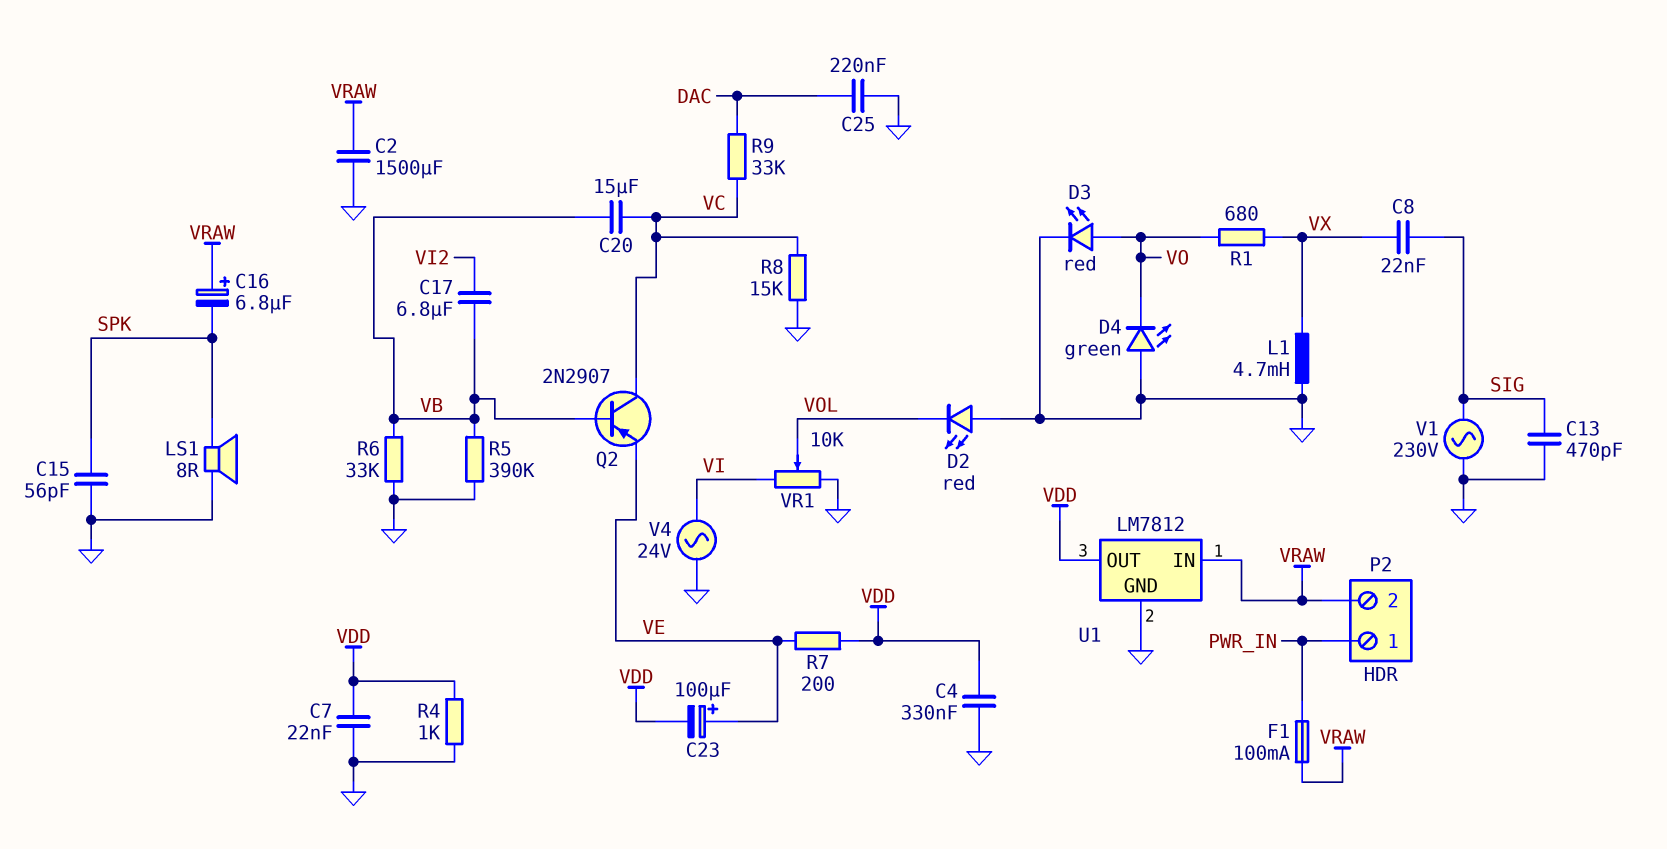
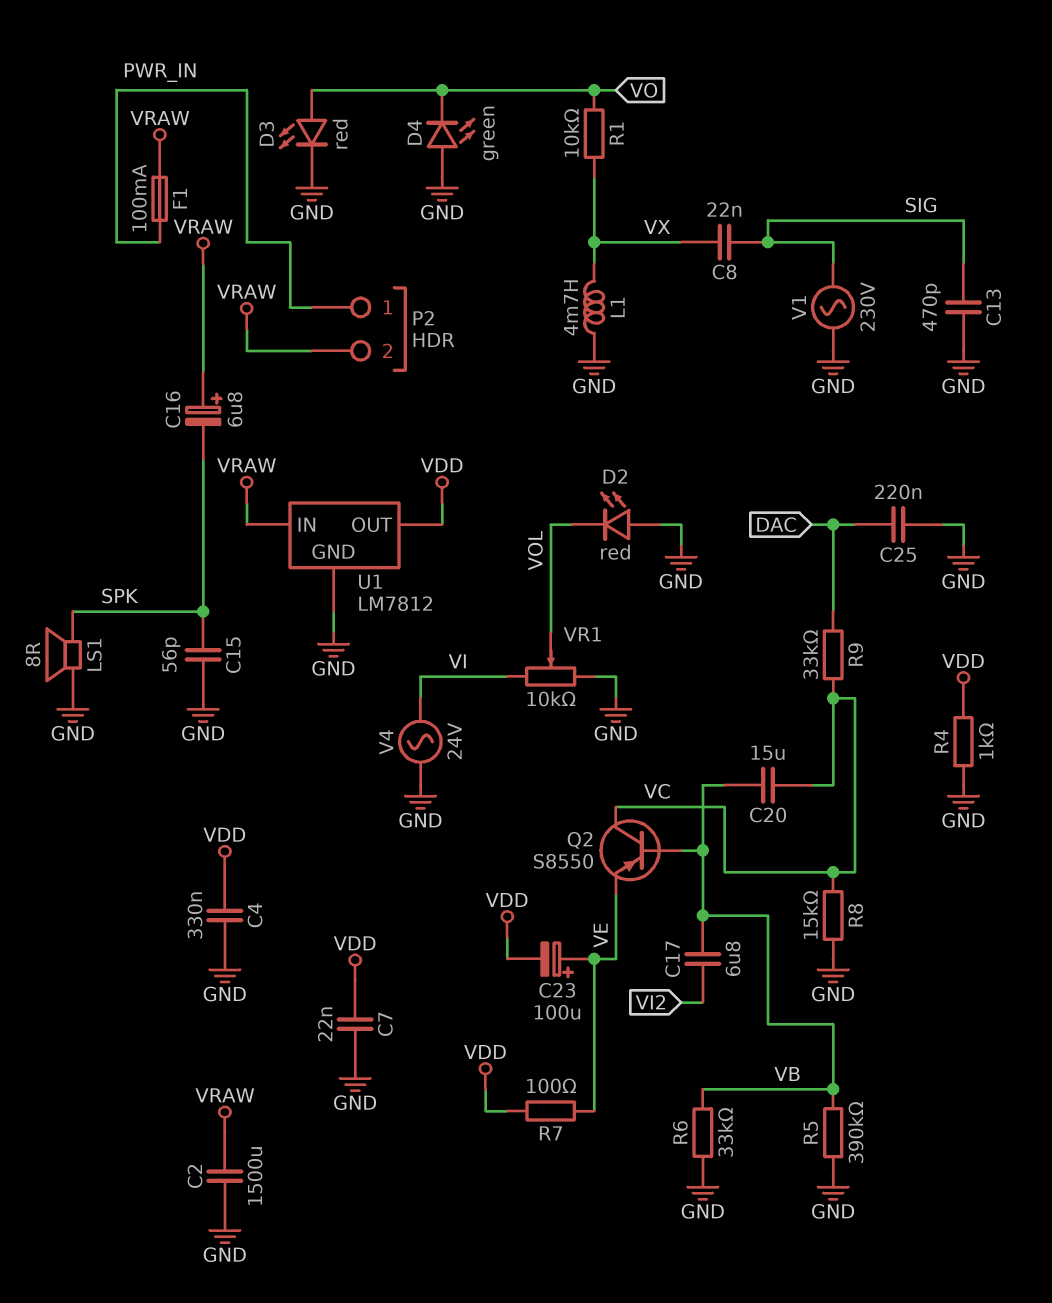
Q2: PNP 2N2907 (B VB, C VC, E VE) -> PNP S8550 (B VB, C VC, E VE)
R1: 680 (VO, VX) -> 10k (VO, VX)
R7: 200 (VDD, VE) -> 100 (VDD, VE)

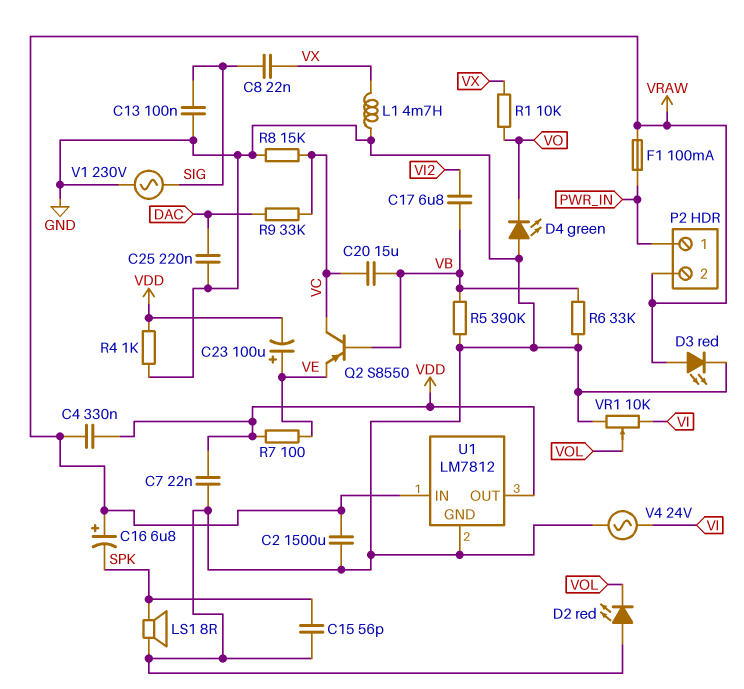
C4: 330nF (GND, VDD) -> 330nF (VDD, VRAW)
C13: 470pF (GND, SIG) -> 100nF (GND, SIG)
D3: LED red (A VO, K GND) -> LED red (A VRAW, K GND)

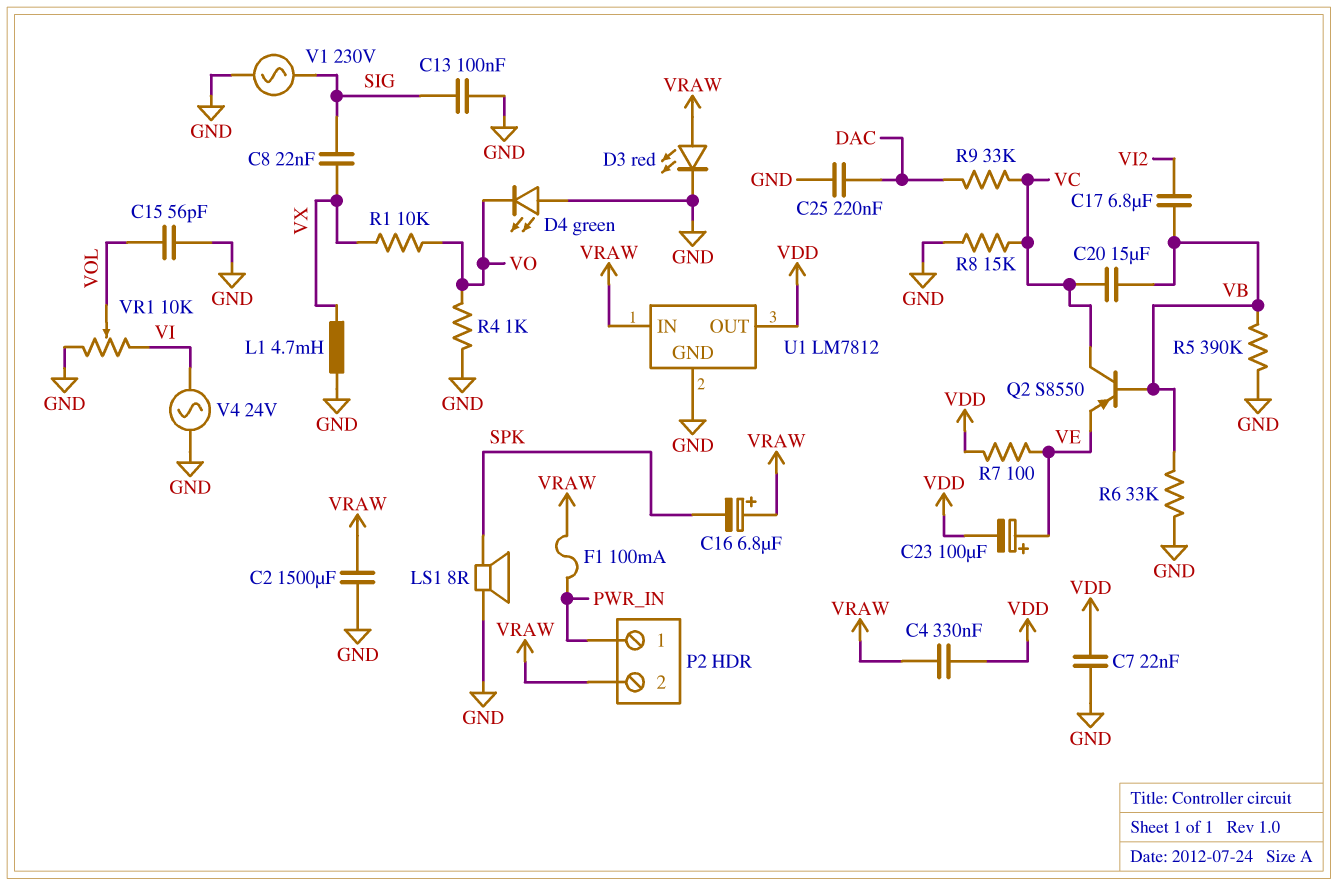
C15: 56pF (GND, SPK) -> 56pF (GND, VOL)
D2: LED red (A GND, K VOL) -> none
R4: 1k (GND, VDD) -> 1k (GND, VO)

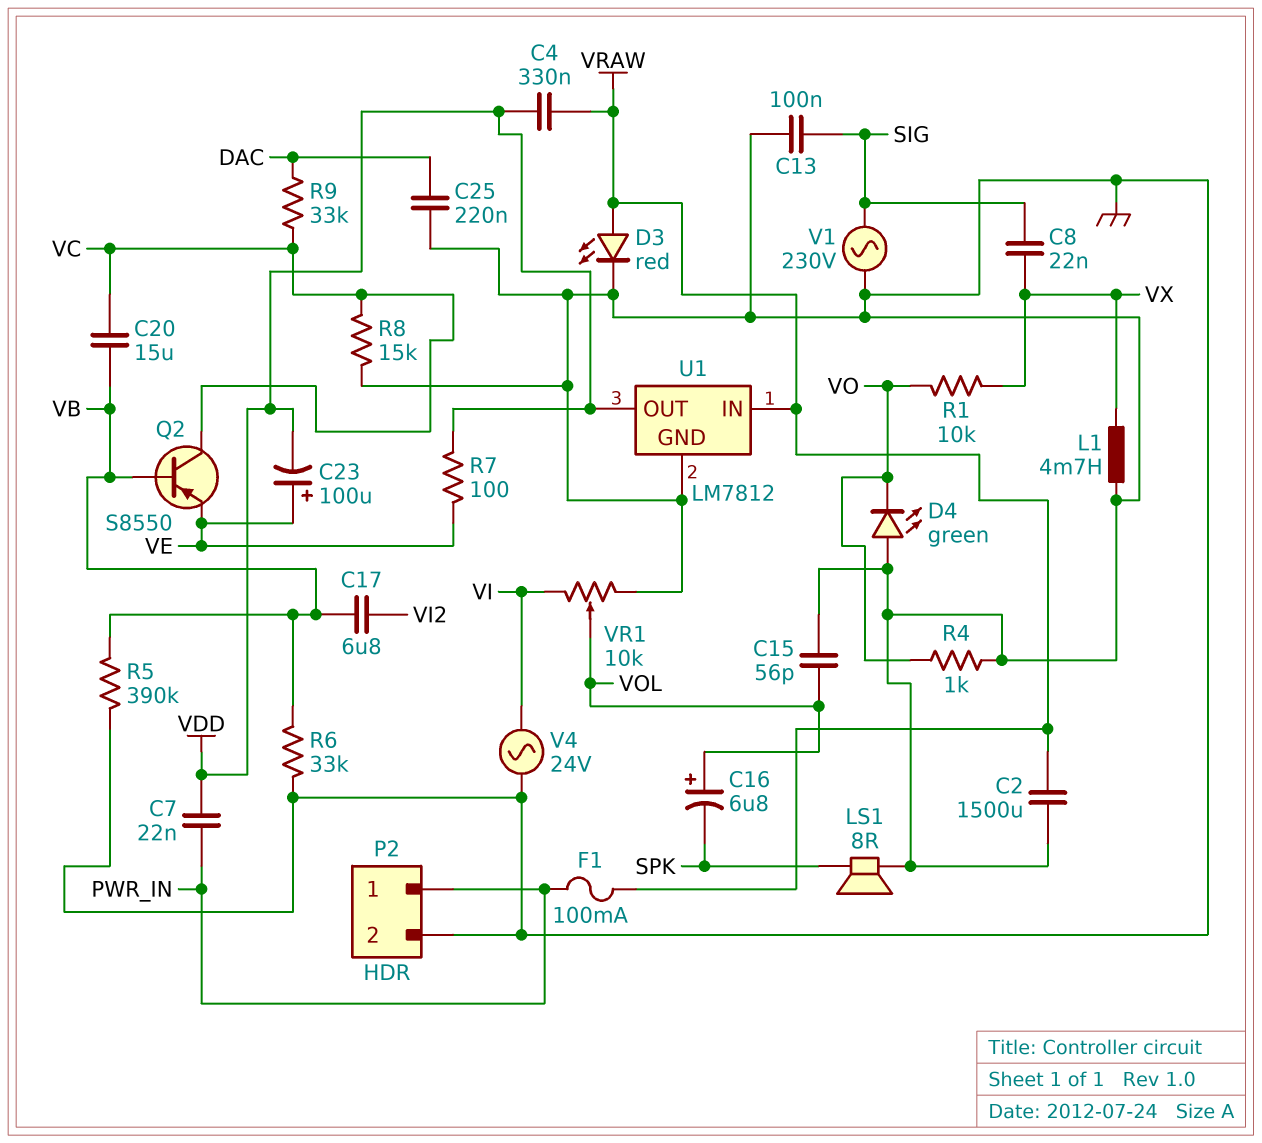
C7: 22nF (GND, VDD) -> 22nF (PWR_IN, VDD)
C16: 6.8uF (plus VRAW, minus SPK) -> 6.8uF (plus VOL, minus SPK)
P2 pin 2: VRAW -> GND

